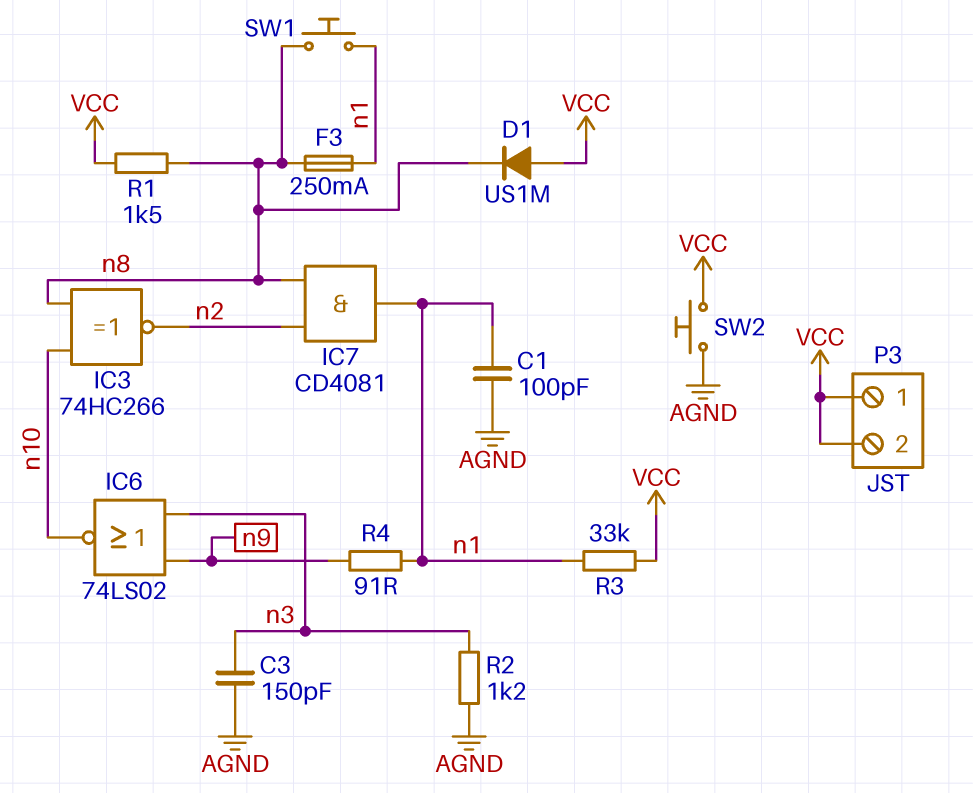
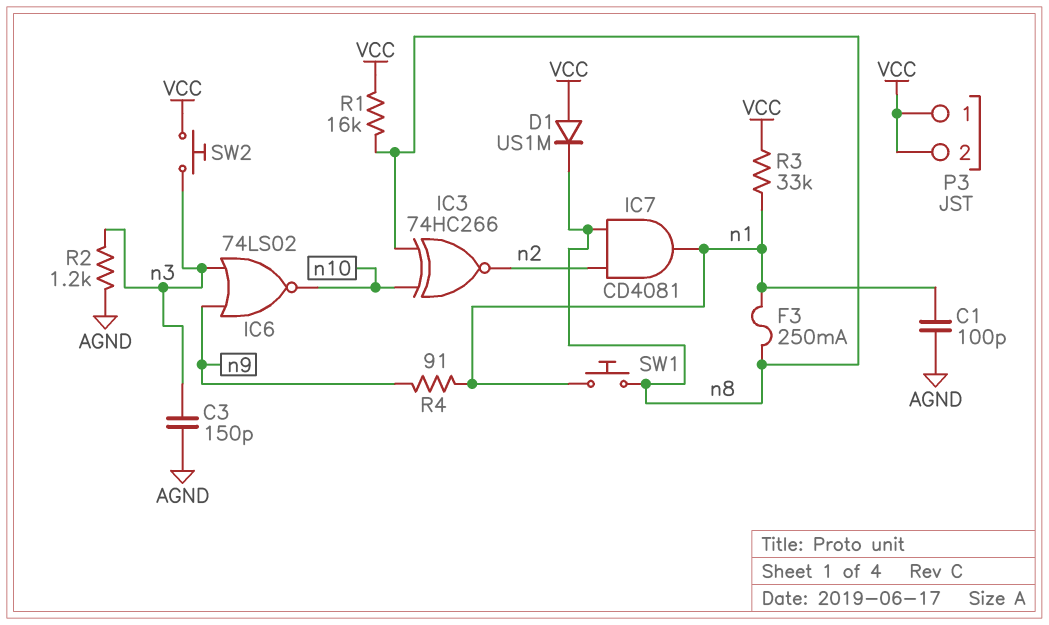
R1: 1.5k (VCC, n8) -> 16k (VCC, n8)
SW2: button (AGND, VCC) -> button (VCC, n3)

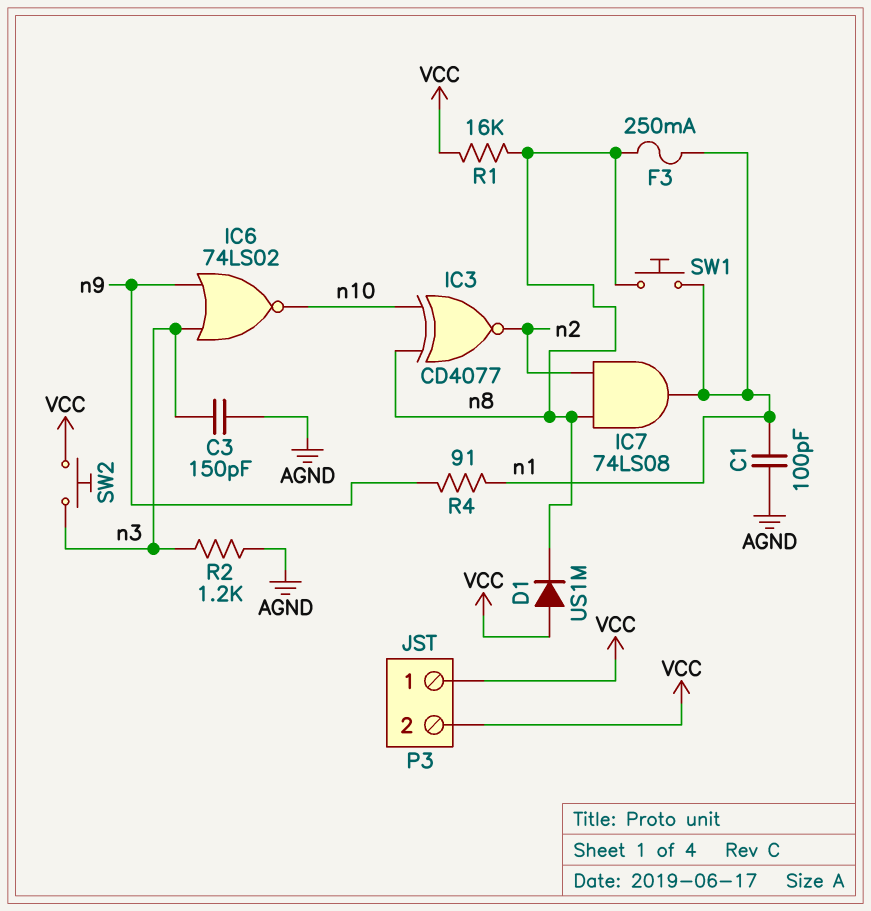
IC3: XNOR 74HC266 (in n8, in n10, out n2) -> XNOR CD4077 (in n8, in n10, out n2)
IC7: AND CD4081 (in n2, in n8, out n1) -> AND 74LS08 (in n2, in n8, out n1)
R3: 33k (VCC, n1) -> none

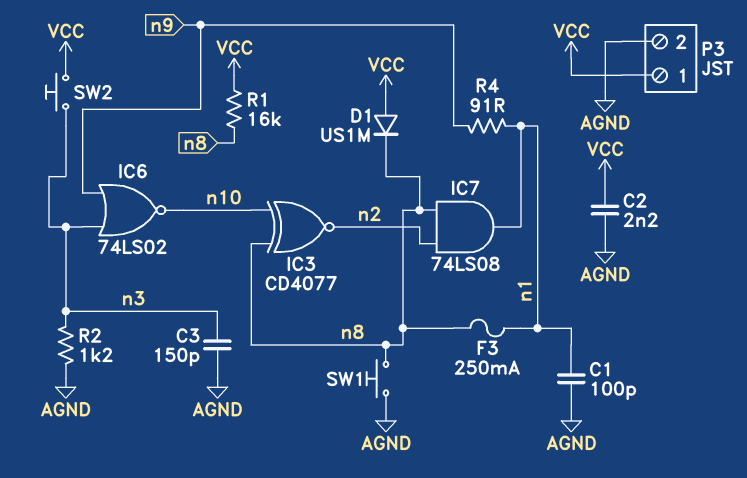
C2: none -> 2.2nF (AGND, VCC)
P3 pin 2: VCC -> AGND
SW1: button (n1, n8) -> button (AGND, n8)

